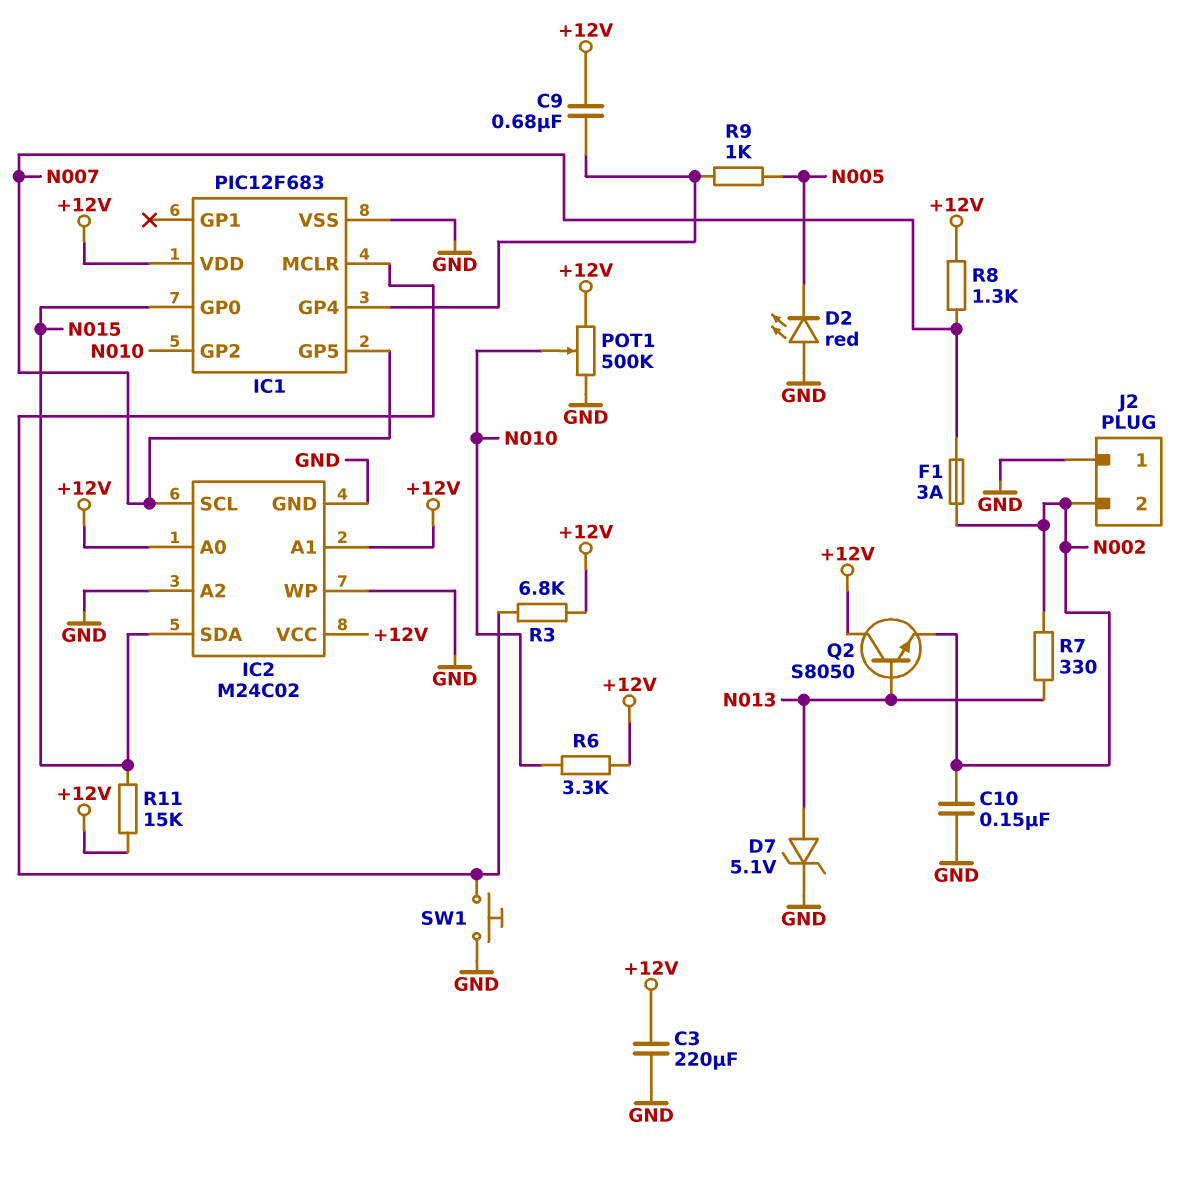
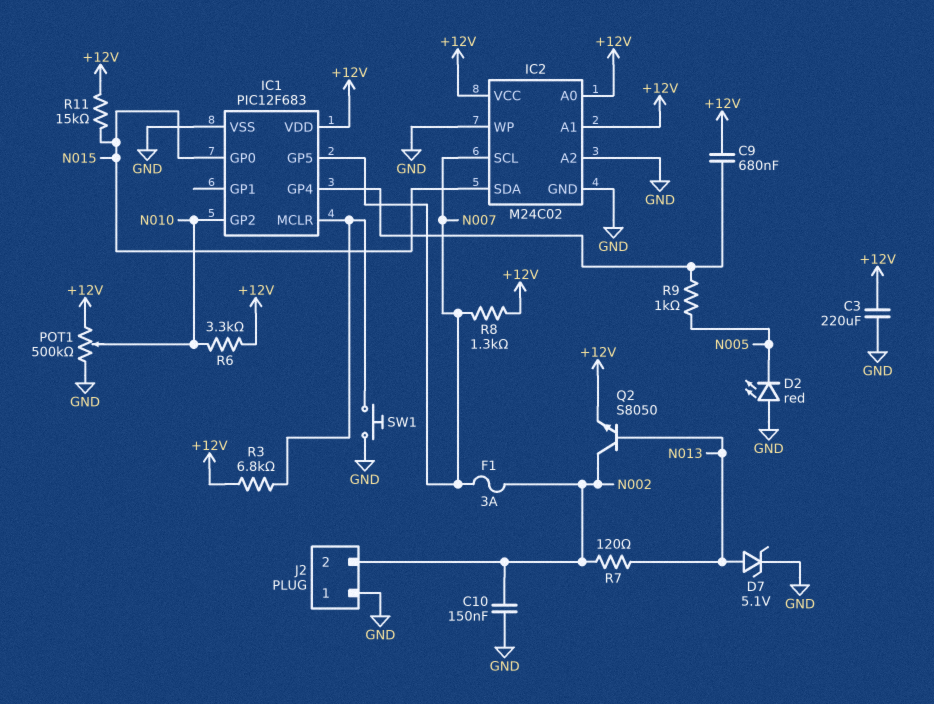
Q2: NPN S8050 (B N013, C +12V, E N002) -> NPN S8050 (B N013, C N002, E +12V)
R7: 330 (N002, N013) -> 120 (N002, N013)

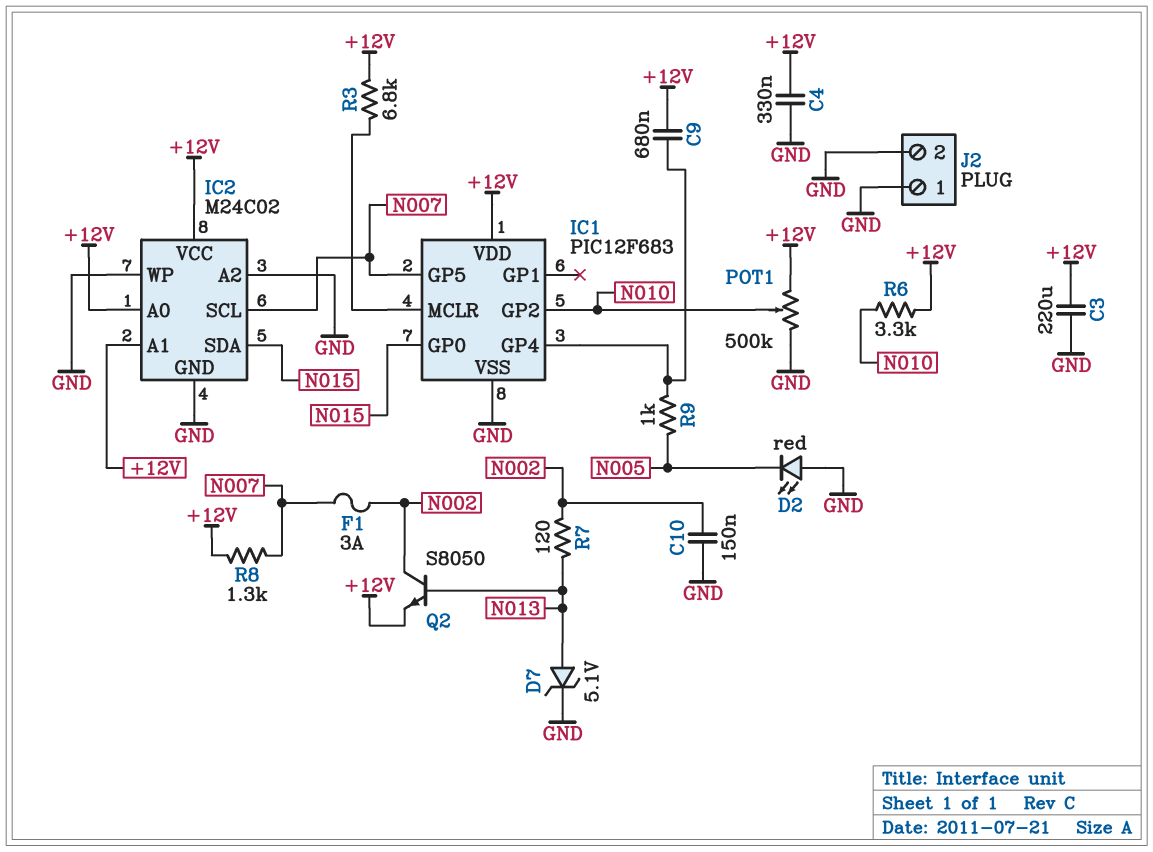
C4: none -> 330nF (+12V, GND)
J2 pin 2: N002 -> GND
R11: 15k (+12V, N015) -> none
SW1: button (GND, IC1/MCLR) -> none

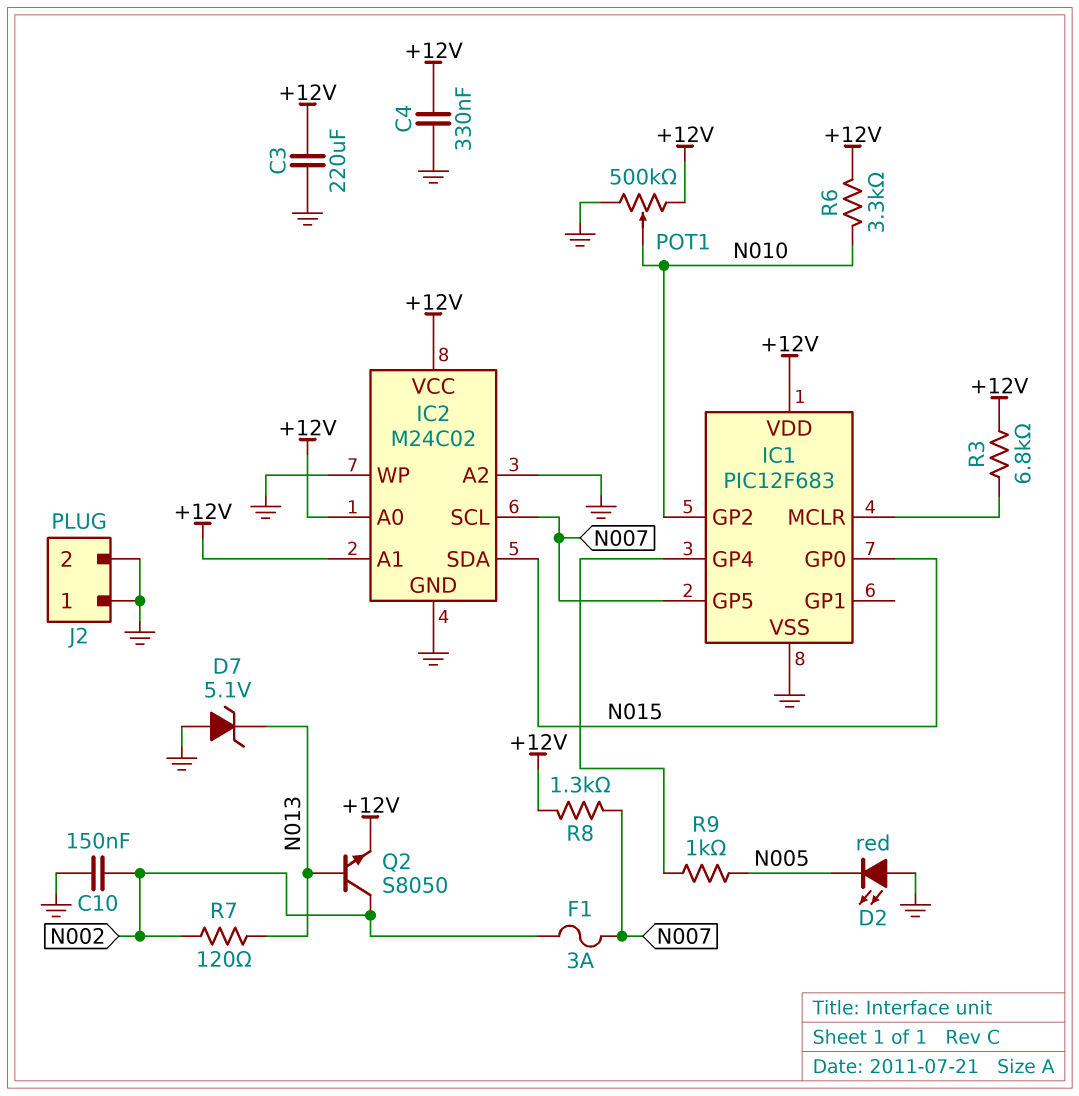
C9: 680nF (+12V, IC1/GP4) -> none
D7: zener 5.1V (A N013, K GND) -> zener 5.1V (A GND, K N013)

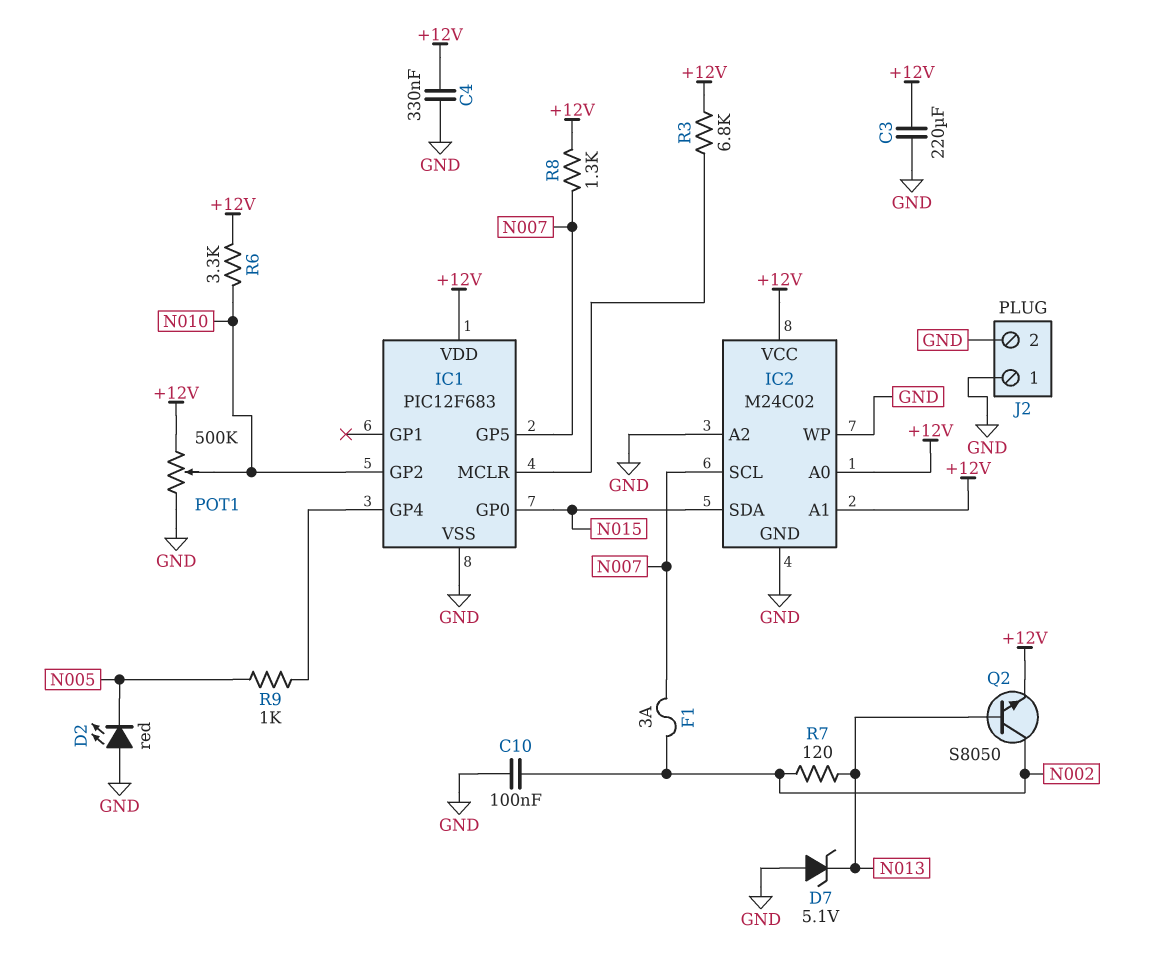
C10: 150nF (GND, N002) -> 100nF (GND, N002)

